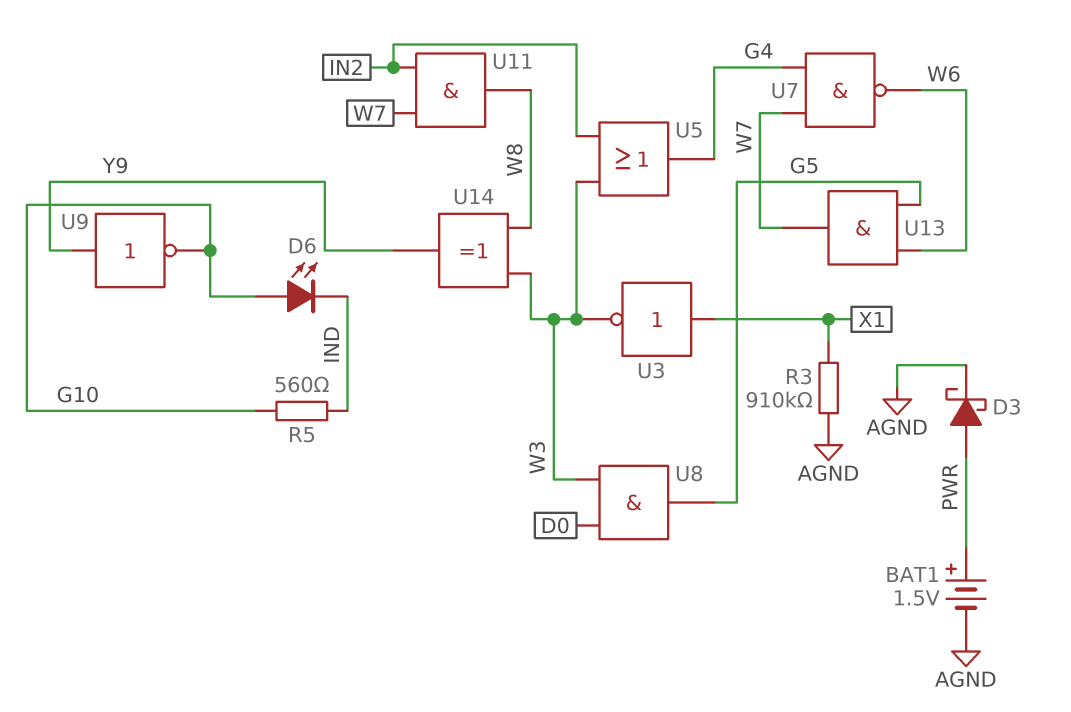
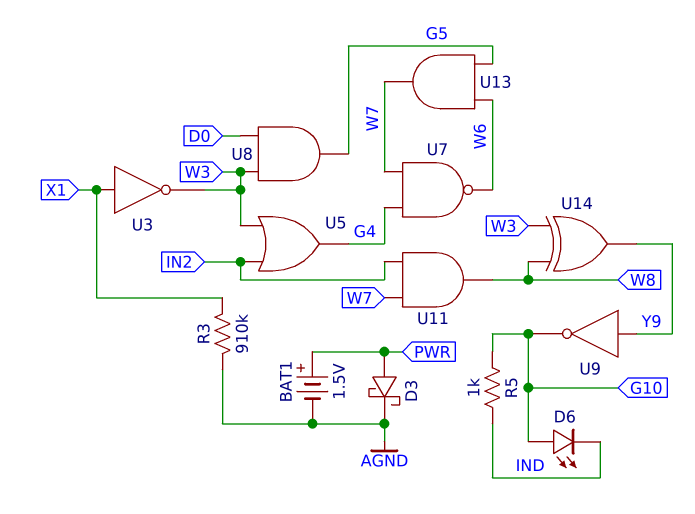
R5: 560 (G10, IND) -> 1k (G10, IND)

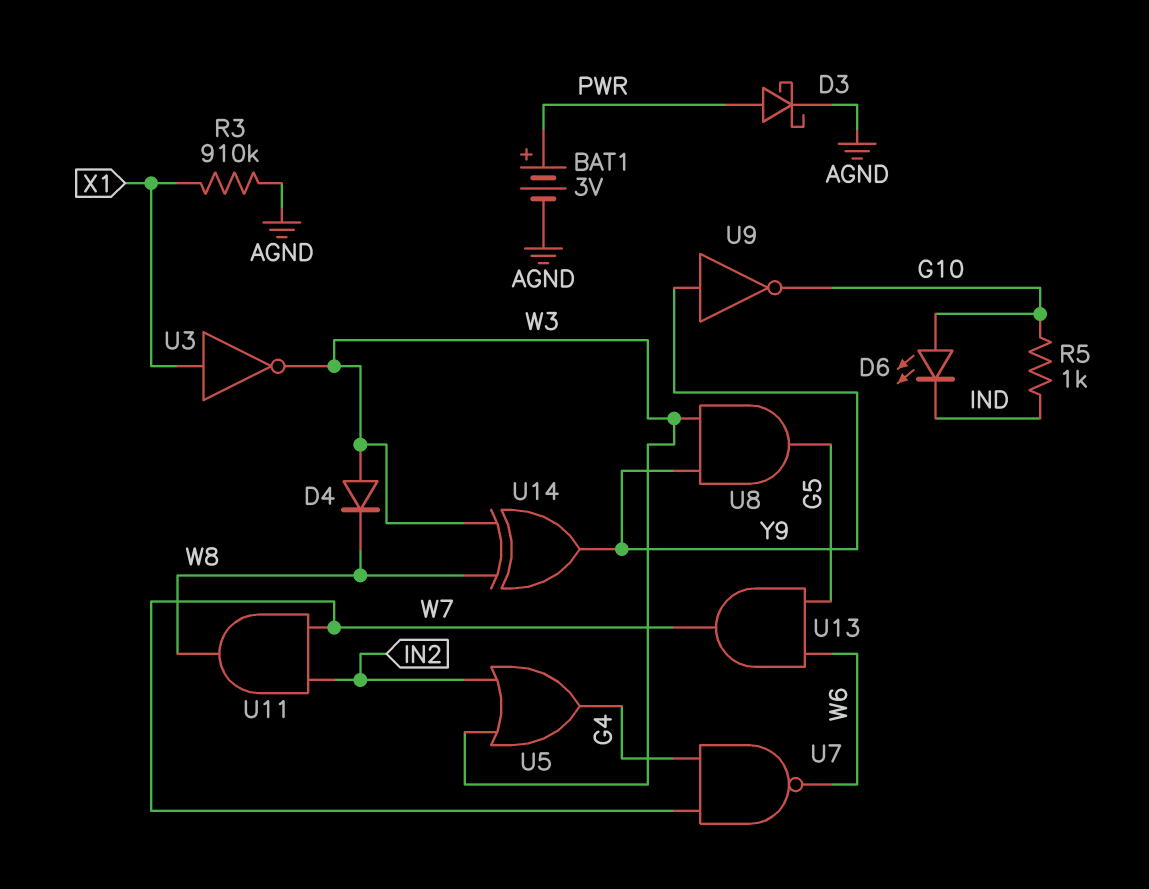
BAT1: 1.5V (plus PWR, minus AGND) -> 3V (plus PWR, minus AGND)
D4: none -> diode (A W3, K W8)
U8: AND (in D0, in W3, out G5) -> AND (in W3, in Y9, out G5)

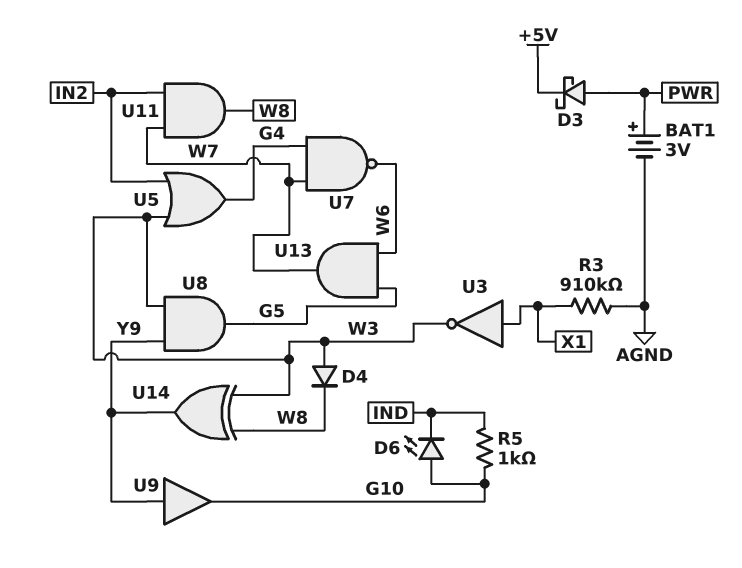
D3: schottky (A PWR, K AGND) -> schottky (A PWR, K +5V)
U9: NOT (in Y9, out G10) -> buffer (in Y9, out G10)

